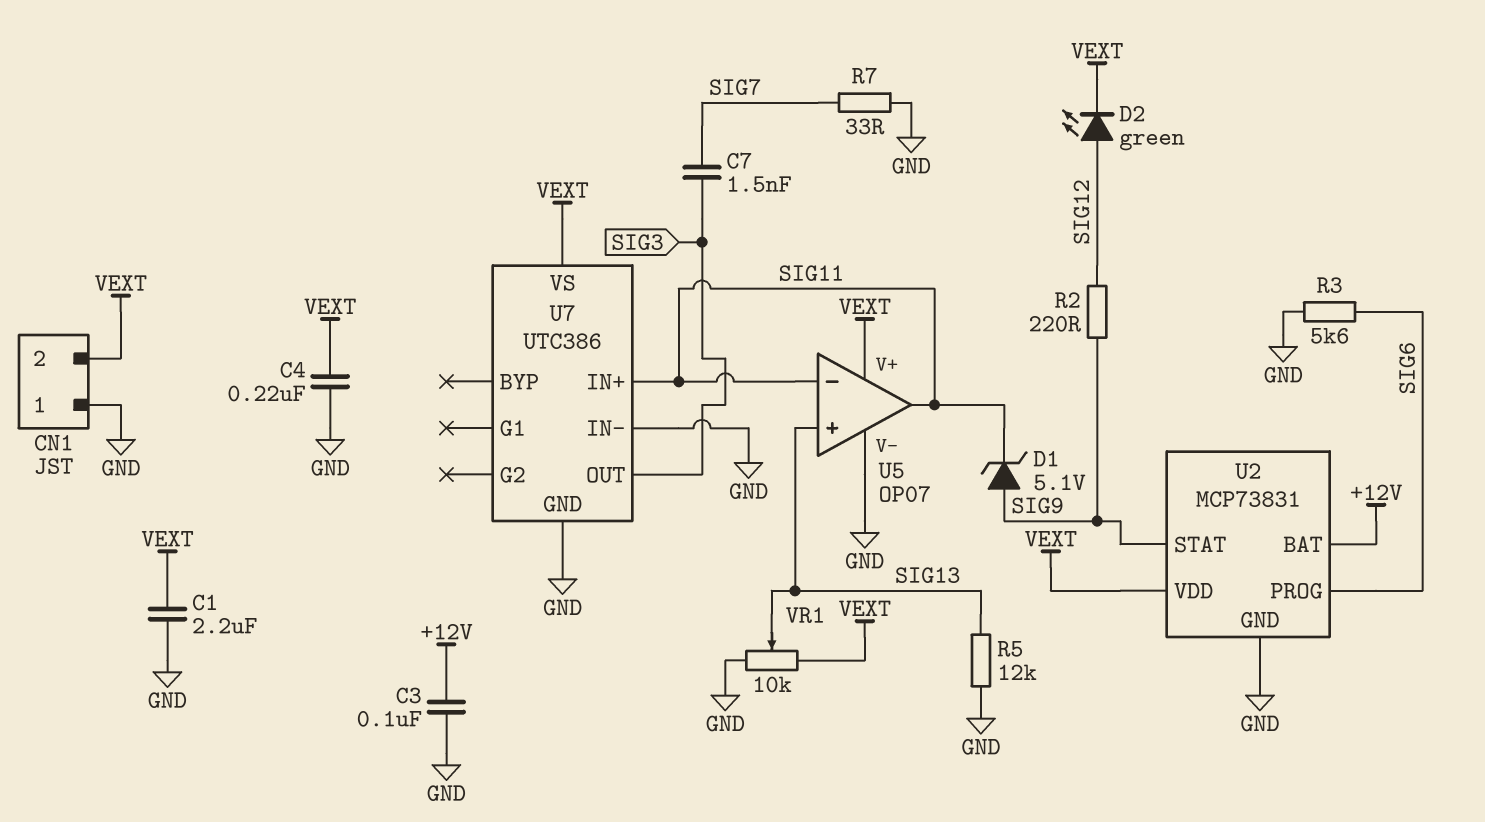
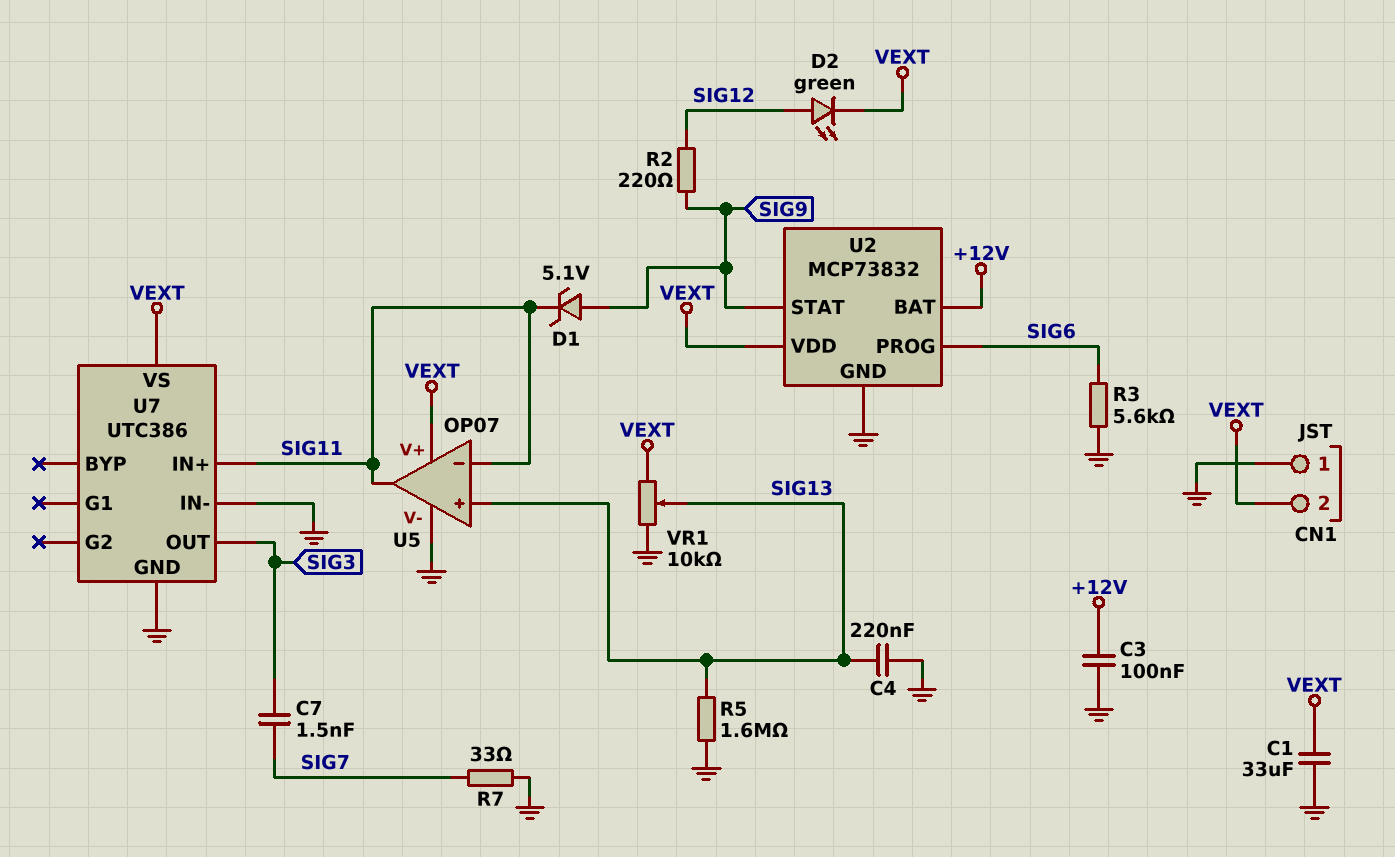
C1: 2.2uF (GND, VEXT) -> 33uF (GND, VEXT)
C4: 220nF (GND, VEXT) -> 220nF (GND, SIG13)
R5: 12k (GND, SIG13) -> 1.6M (GND, SIG13)
U2: MCP73831 -> MCP73832

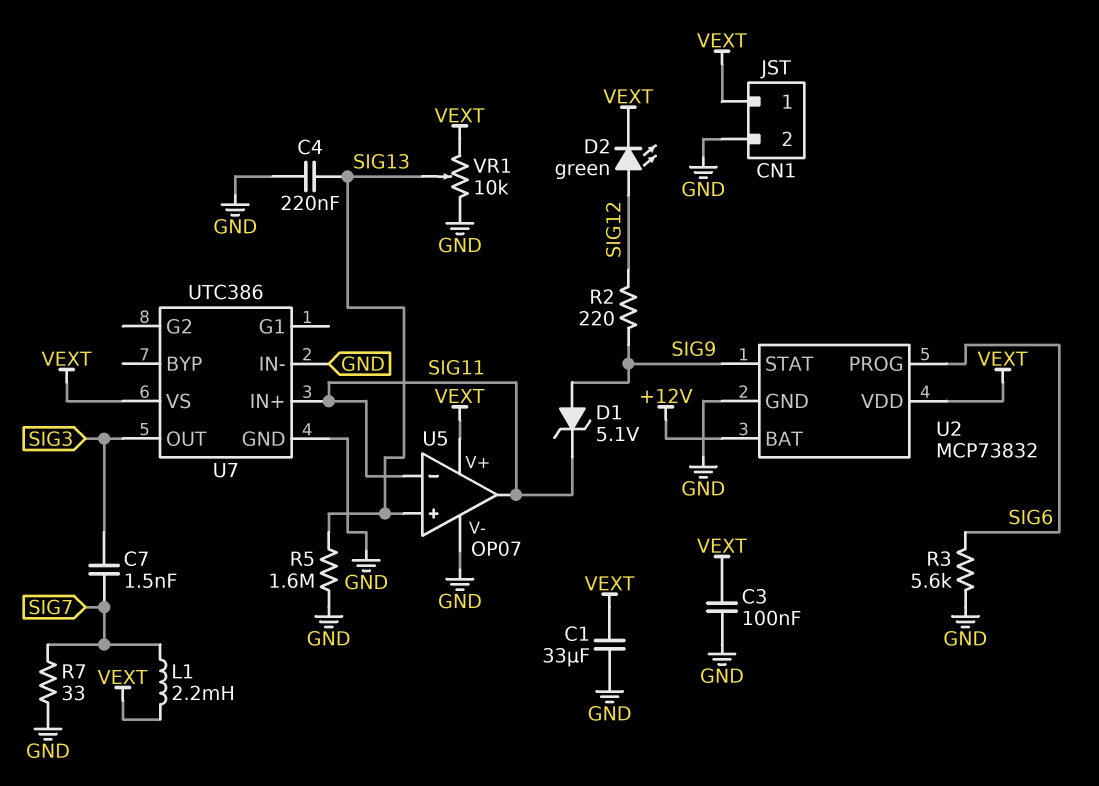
C3: 100nF (+12V, GND) -> 100nF (GND, VEXT)
CN1 pin 1: GND -> VEXT
CN1 pin 2: VEXT -> GND
L1: none -> 2.2mH (SIG7, VEXT)

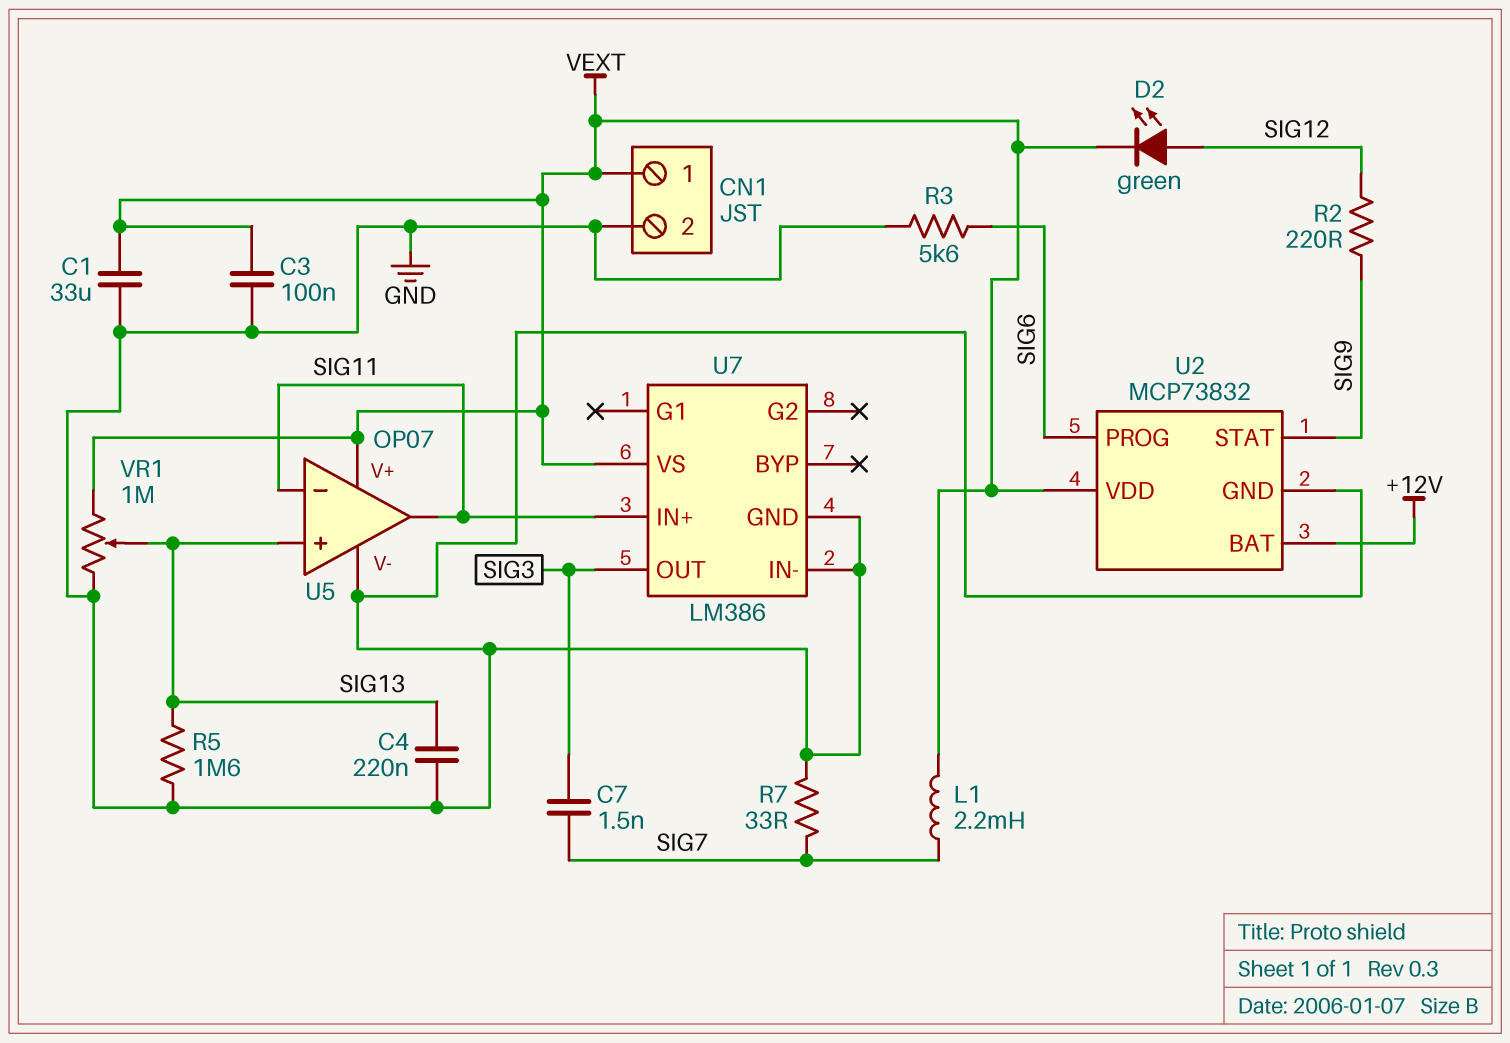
D1: zener 5.1V (A SIG9, K SIG11) -> none
U7: UTC386 -> LM386
VR1: 10k (GND, VEXT, wiper SIG13) -> 1M (GND, VEXT, wiper SIG13)

